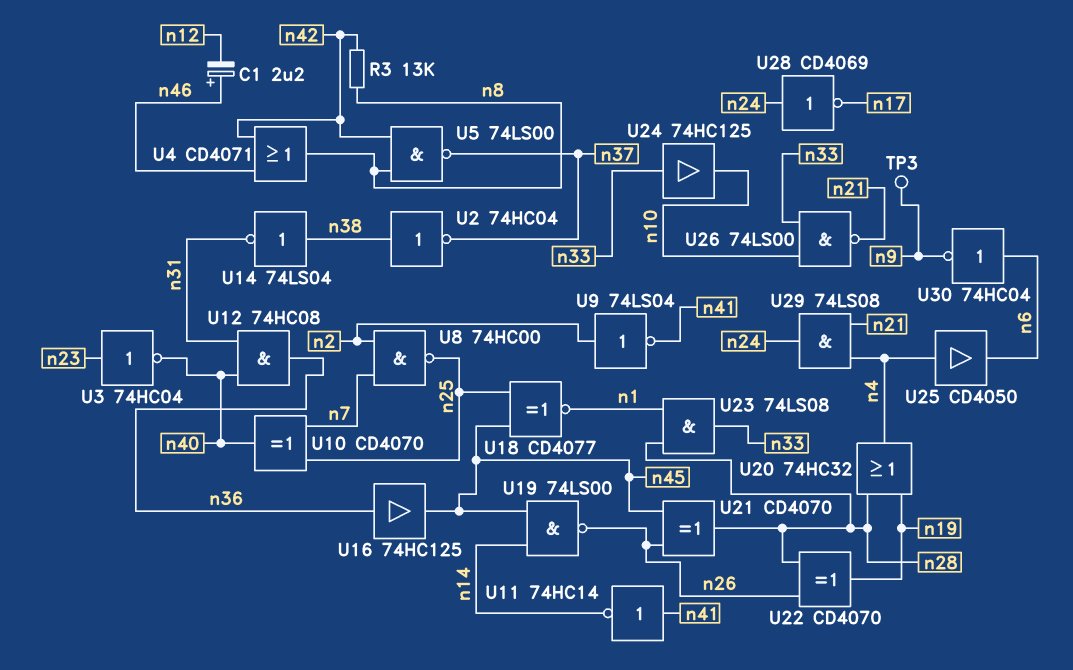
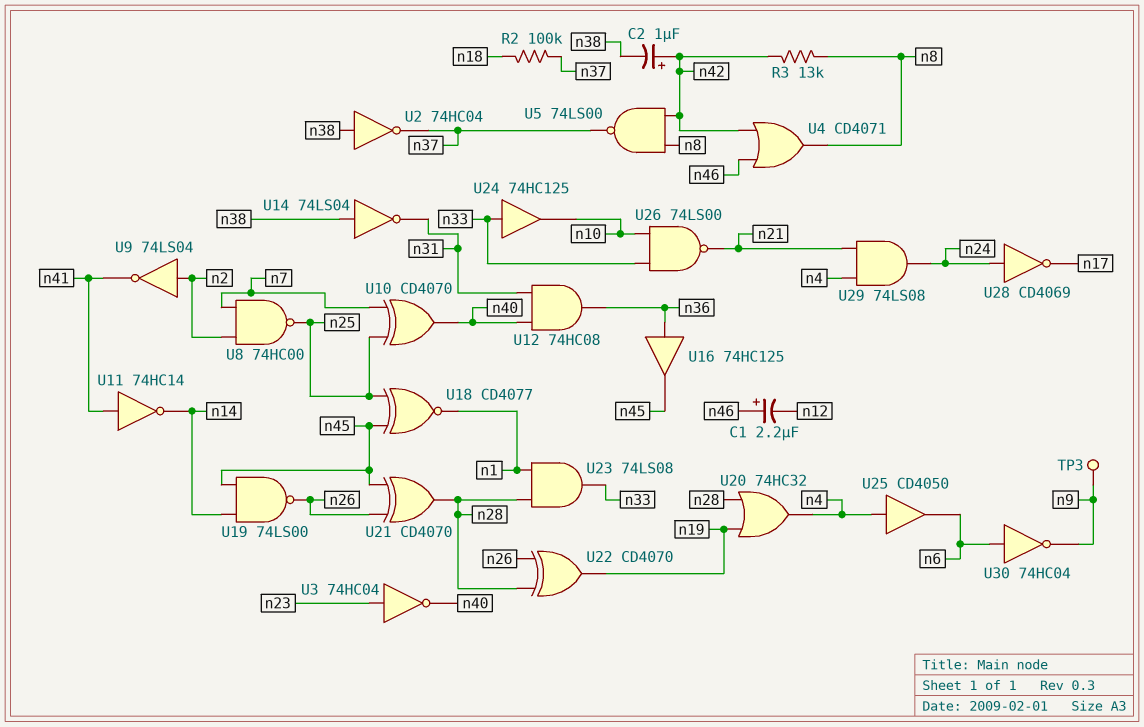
C2: none -> 1uF (plus n42, minus n38)
R2: none -> 100k (n18, n37)

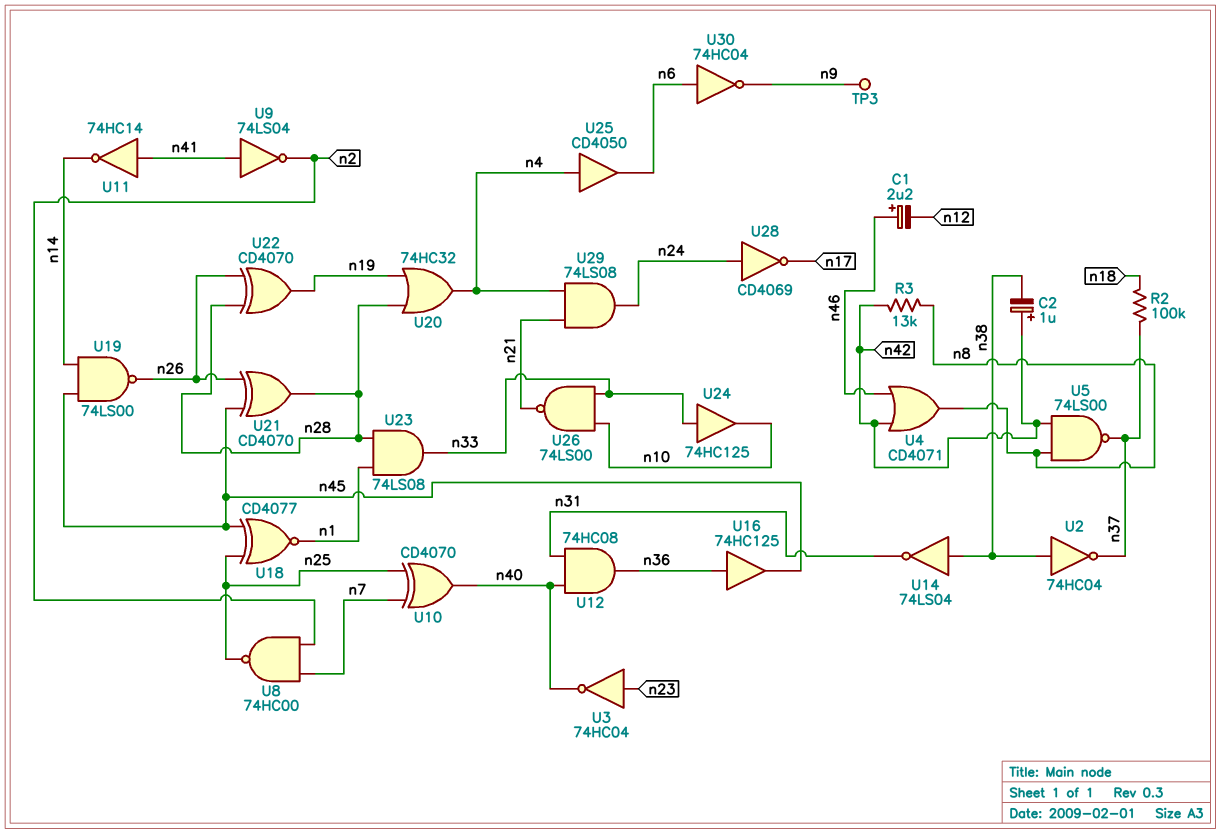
U9: NOT 74LS04 (in n2, out n41) -> NOT 74LS04 (in n41, out n2)

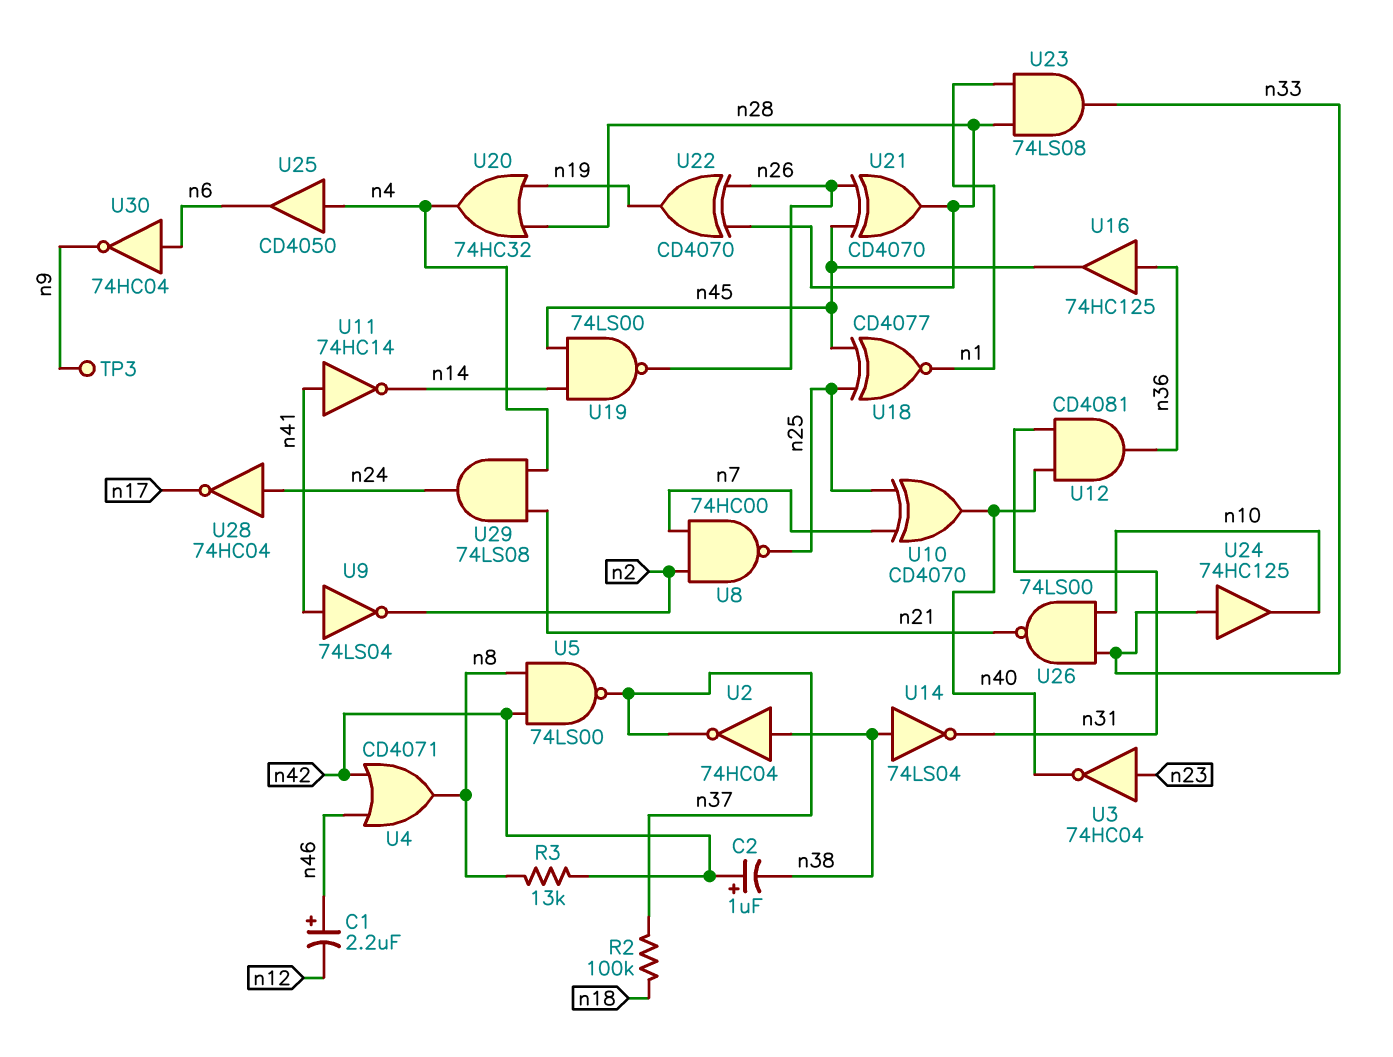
U12: AND 74HC08 (in n31, in n40, out n36) -> AND CD4081 (in n31, in n40, out n36)
U28: NOT CD4069 (in n24, out n17) -> NOT 74HC04 (in n24, out n17)

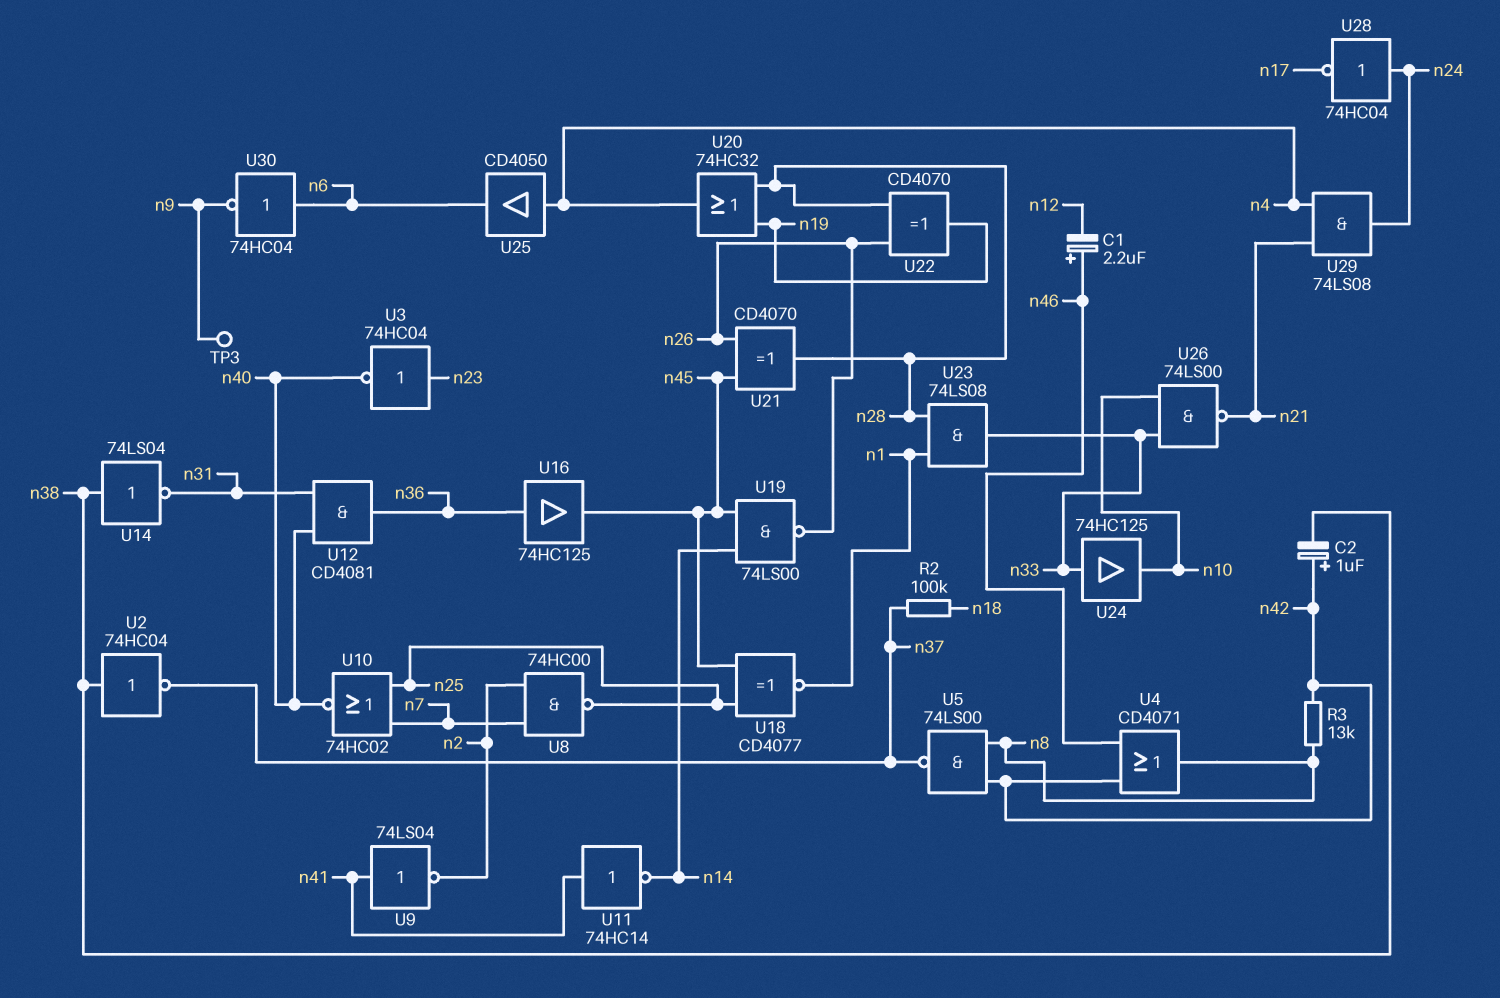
U10: XOR CD4070 (in n7, in n25, out n40) -> NOR 74HC02 (in n7, in n25, out n40)

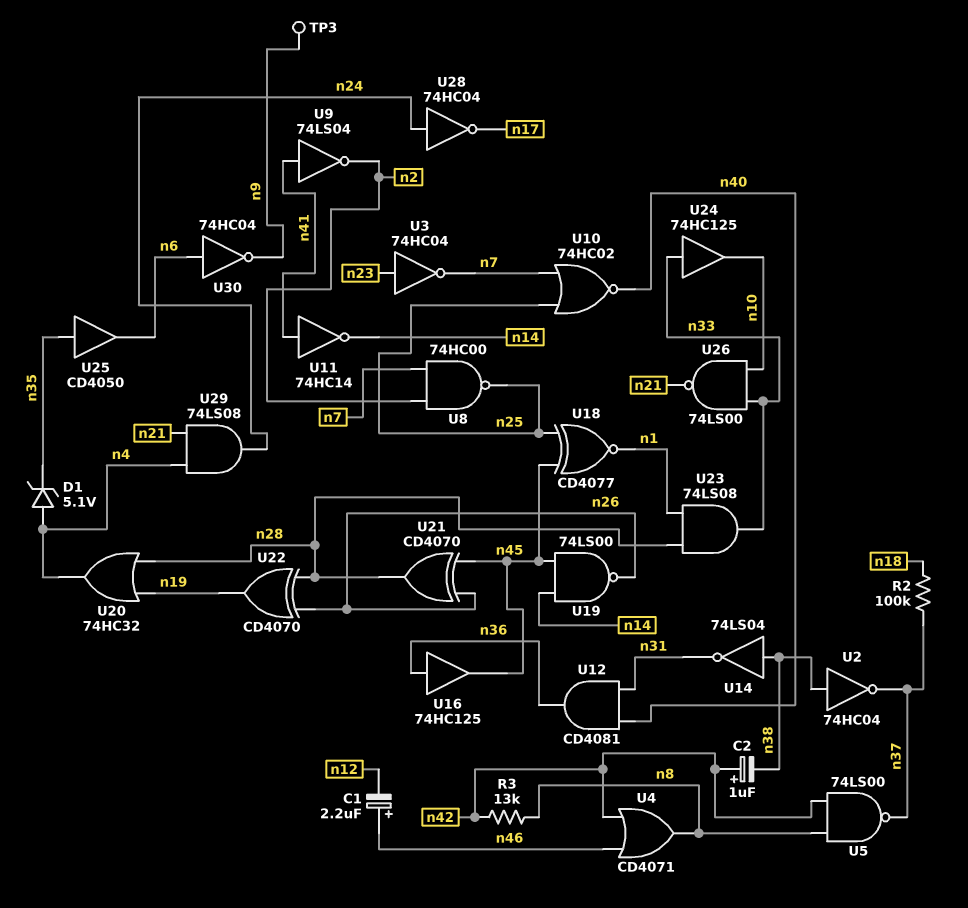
D1: none -> zener 5.1V (A n4, K n35)
U3: NOT 74HC04 (in n23, out n40) -> NOT 74HC04 (in n23, out n7)
U25: buffer CD4050 (in n4, out n6) -> buffer CD4050 (in n35, out n6)

